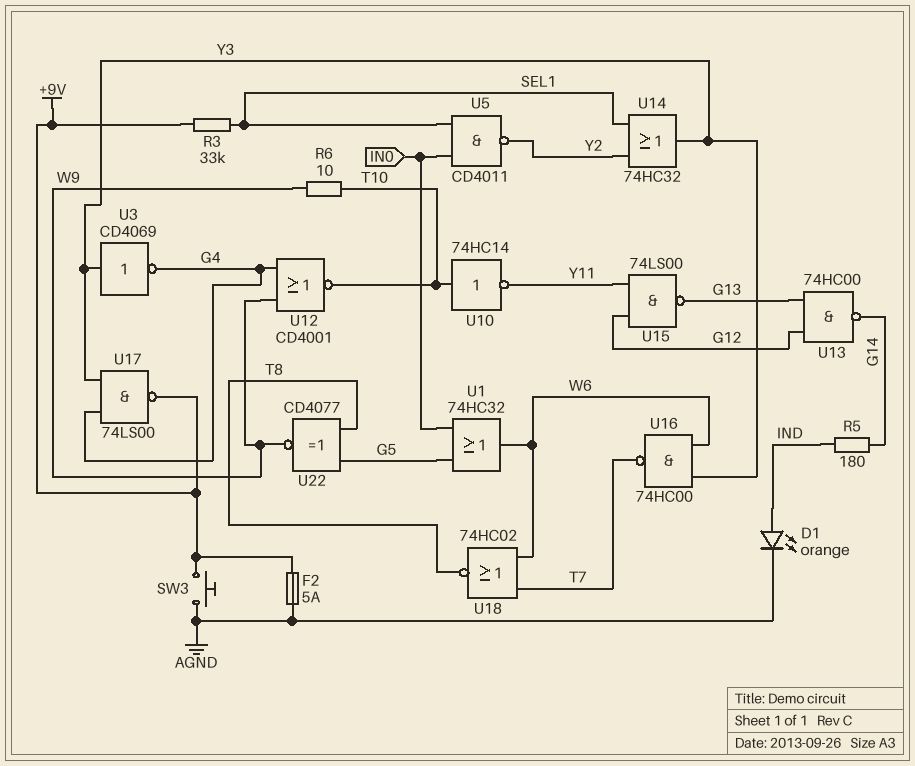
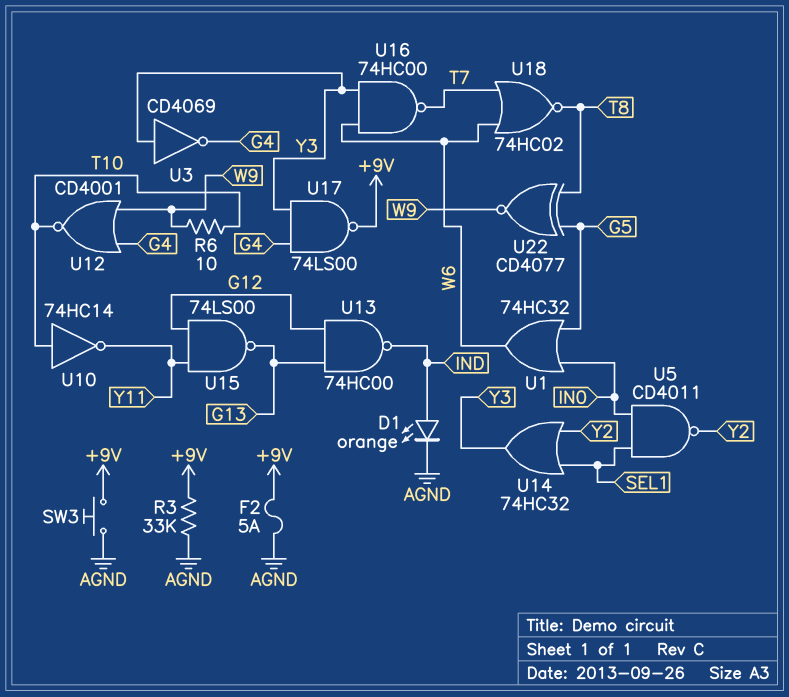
R3: 33k (+9V, SEL1) -> 33k (+9V, AGND)
R5: 180 (G14, IND) -> none
U13: NAND 74HC00 (in G12, in G13, out G14) -> NAND 74HC00 (in G12, in G13, out IND)

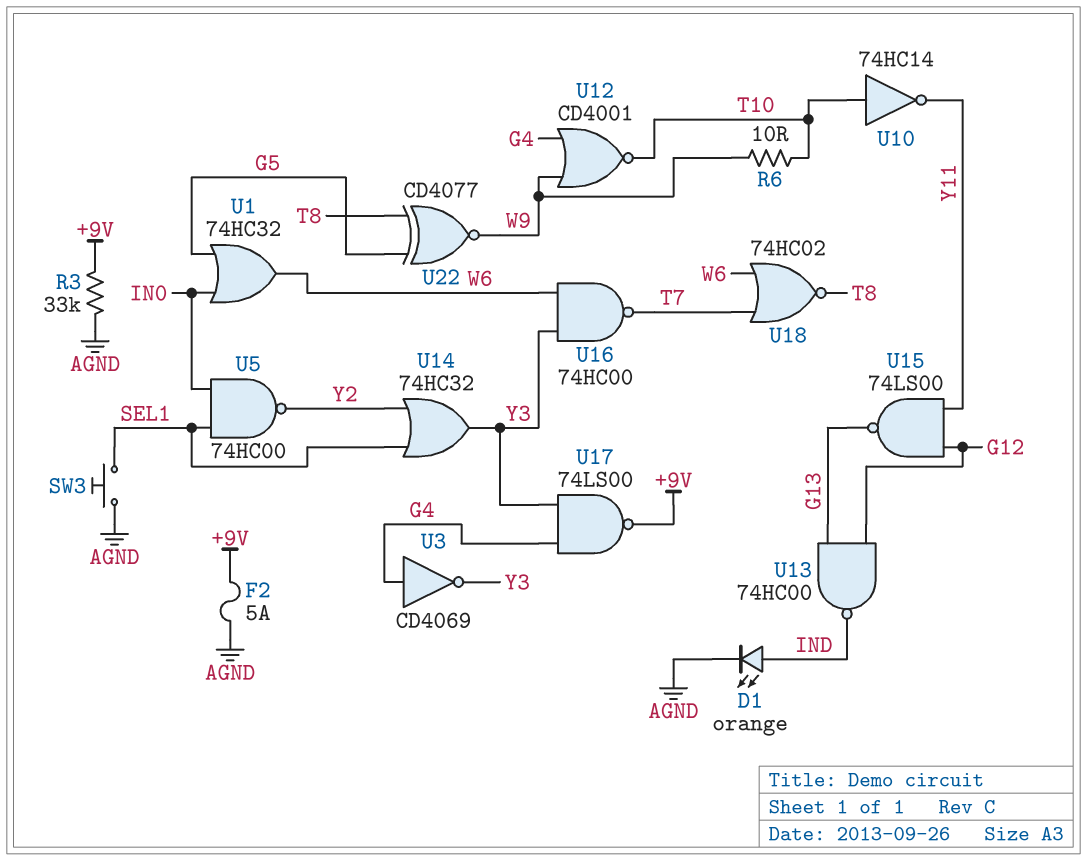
SW3: button (+9V, AGND) -> button (AGND, SEL1)
U3: NOT CD4069 (in Y3, out G4) -> NOT CD4069 (in G4, out Y3)
U5: NAND CD4011 (in IN0, in SEL1, out Y2) -> NAND 74HC00 (in IN0, in SEL1, out Y2)

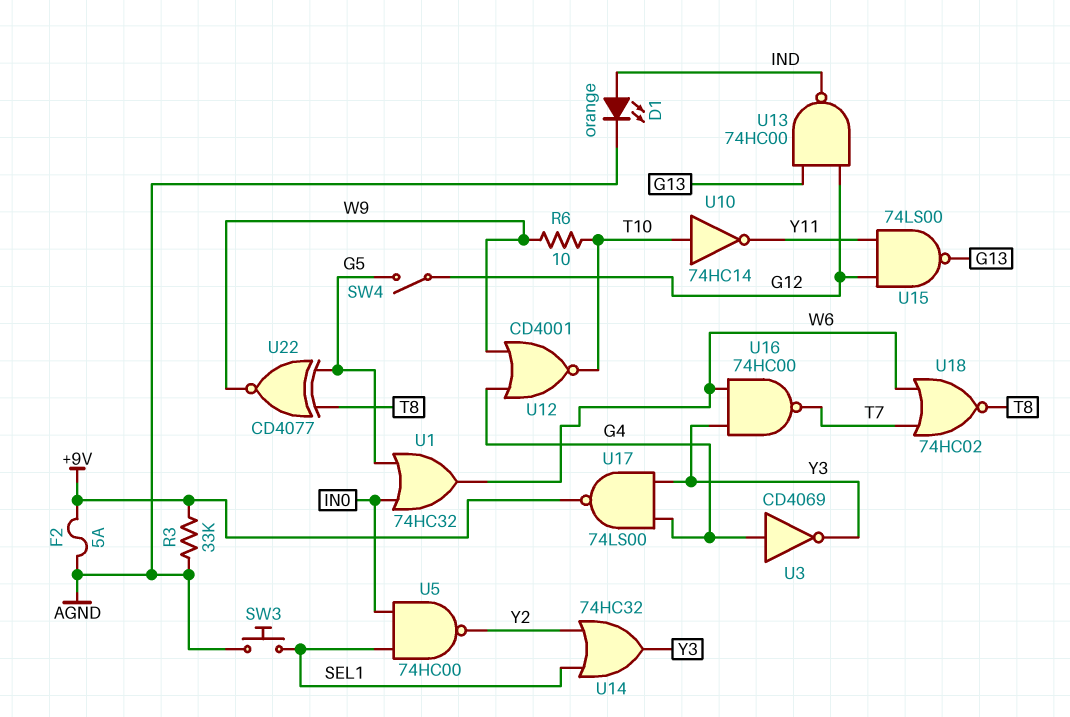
SW4: none -> switch (G5, G12)

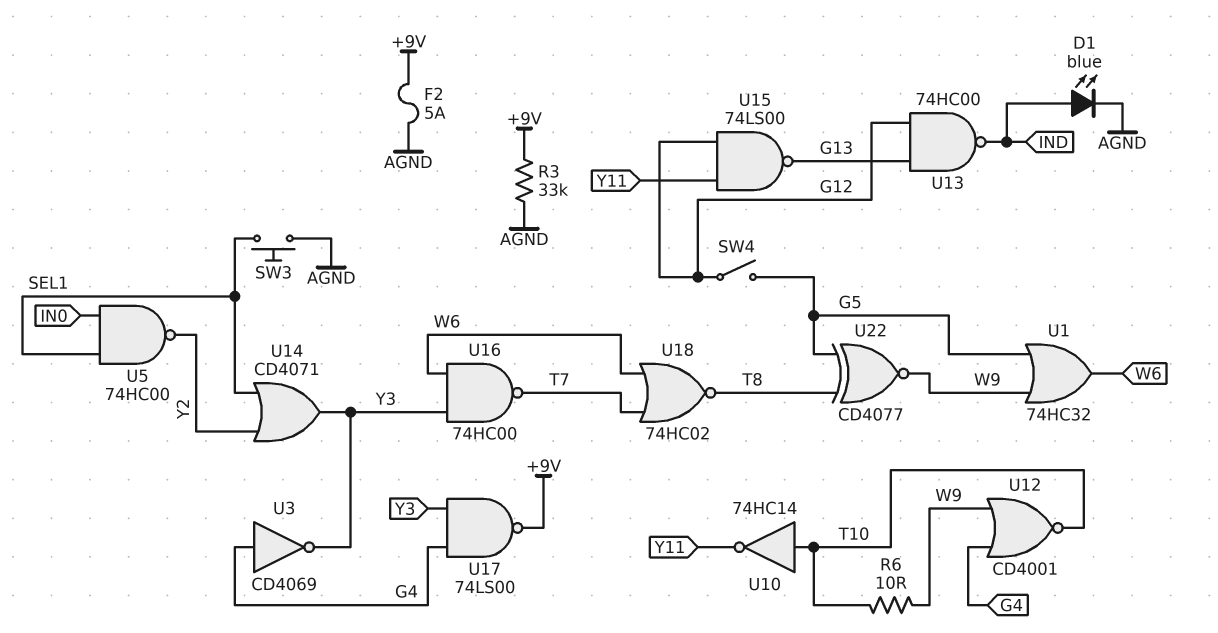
D1: LED orange (A IND, K AGND) -> LED blue (A IND, K AGND)
U1: OR 74HC32 (in G5, in IN0, out W6) -> OR 74HC32 (in G5, in W9, out W6)
U14: OR 74HC32 (in SEL1, in Y2, out Y3) -> OR CD4071 (in SEL1, in Y2, out Y3)

